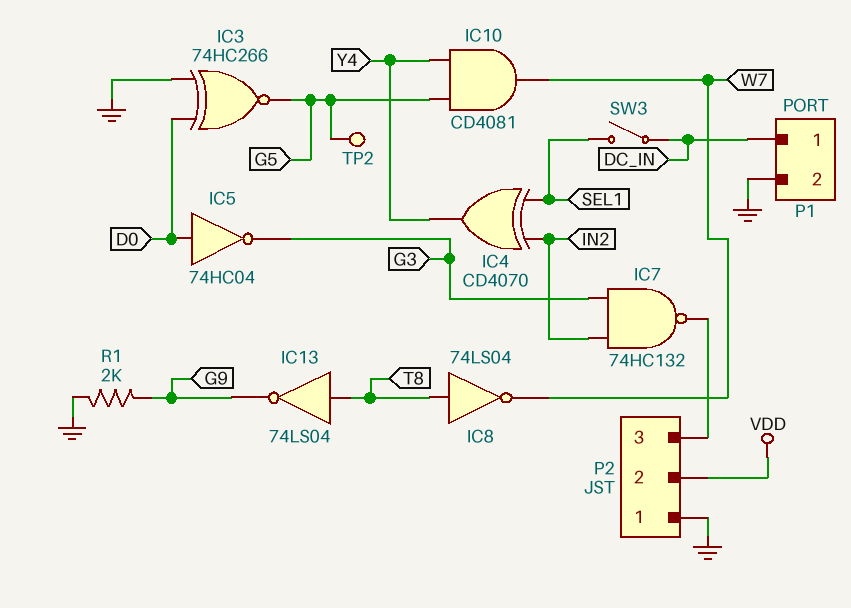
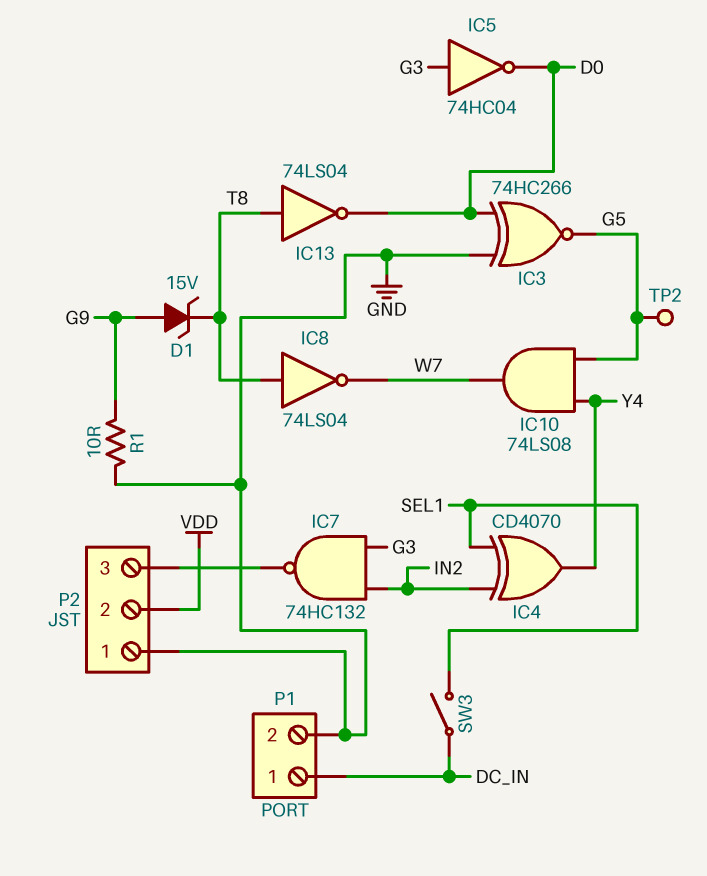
D1: none -> zener 15V (A G9, K T8)
IC5: NOT 74HC04 (in D0, out G3) -> NOT 74HC04 (in G3, out D0)
IC10: AND CD4081 (in G5, in Y4, out W7) -> AND 74LS08 (in G5, in Y4, out W7)
IC13: NOT 74LS04 (in T8, out G9) -> NOT 74LS04 (in T8, out D0)
R1: 2k (G9, GND) -> 10 (G9, GND)

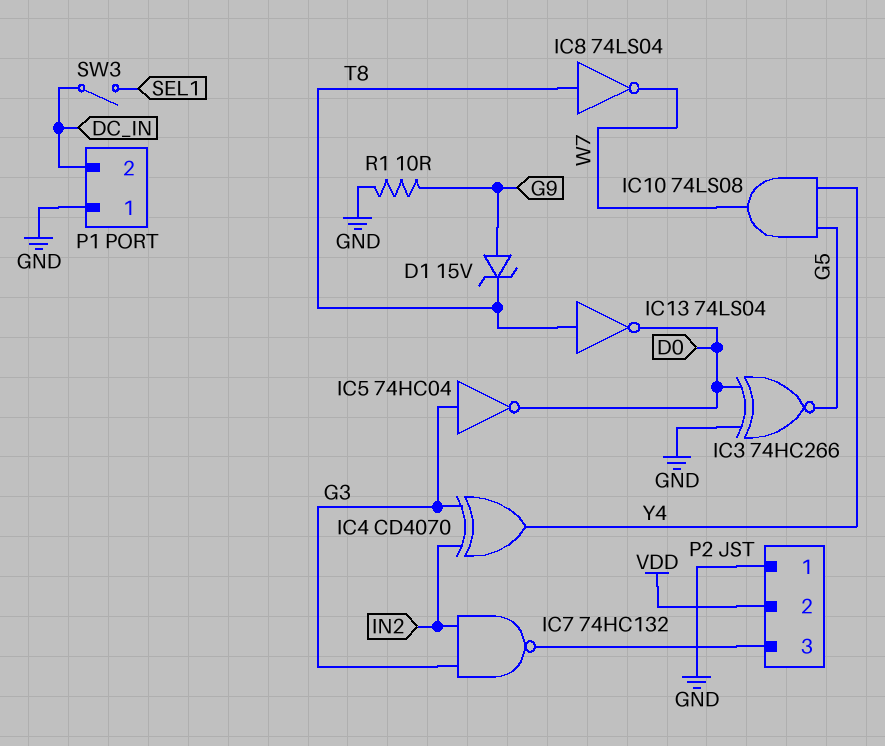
IC4: XOR CD4070 (in IN2, in SEL1, out Y4) -> XOR CD4070 (in G3, in IN2, out Y4)
P1 pin 1: DC_IN -> GND
P1 pin 2: GND -> DC_IN
TP2: test point (G5) -> none

